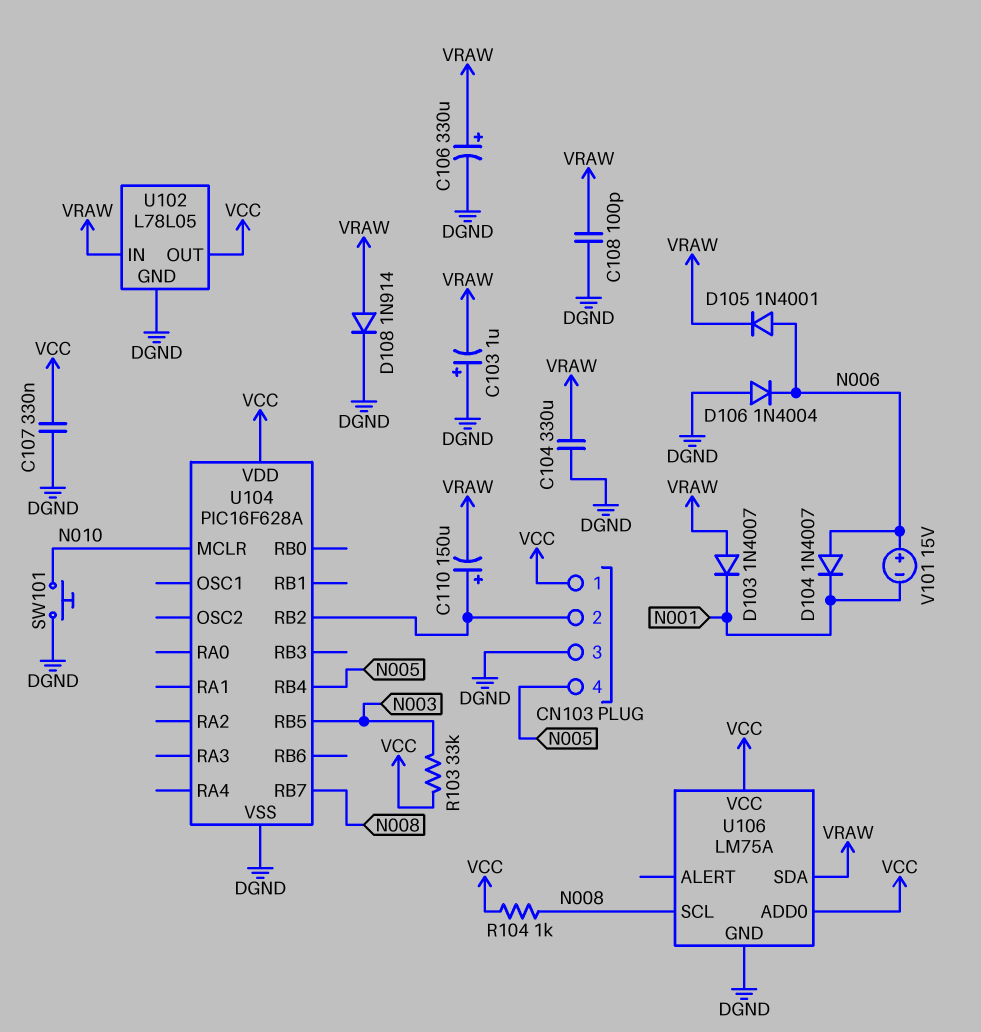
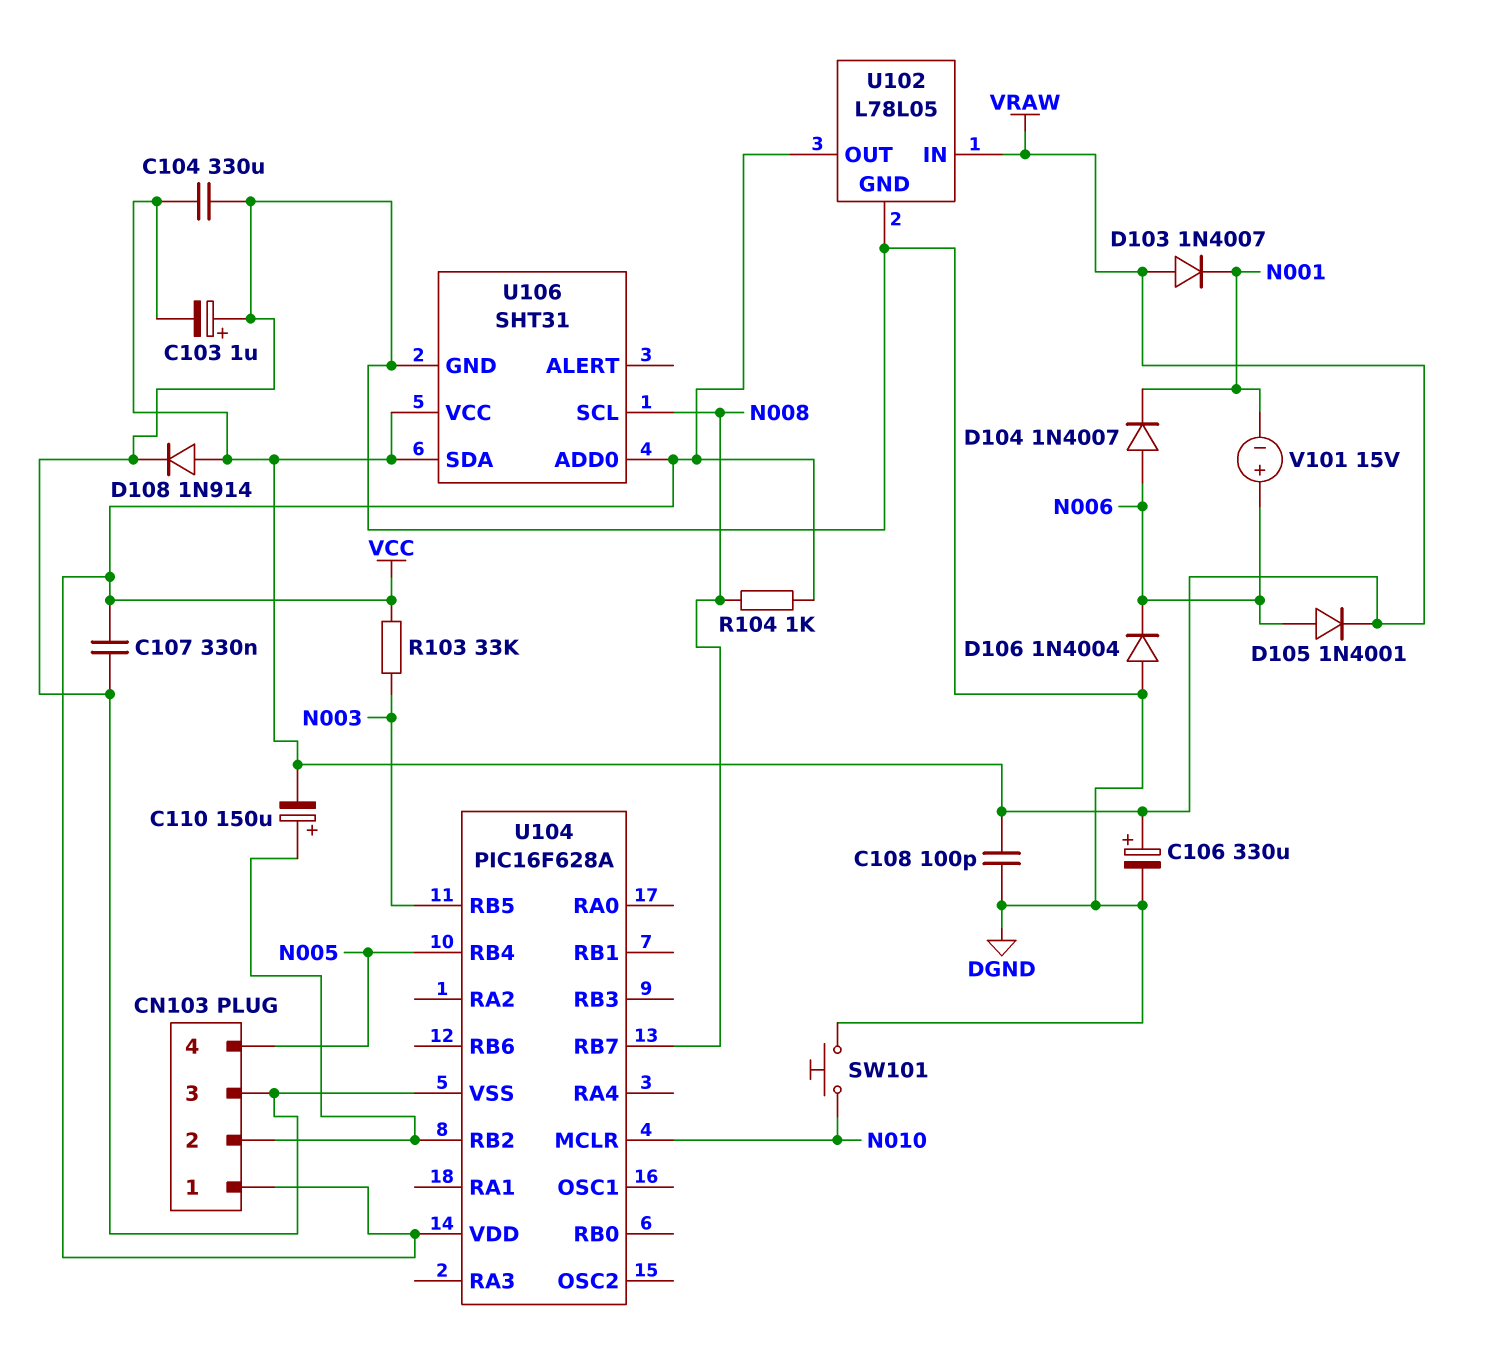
U106: LM75A -> SHT31
U106 pin VCC: VCC -> VRAW

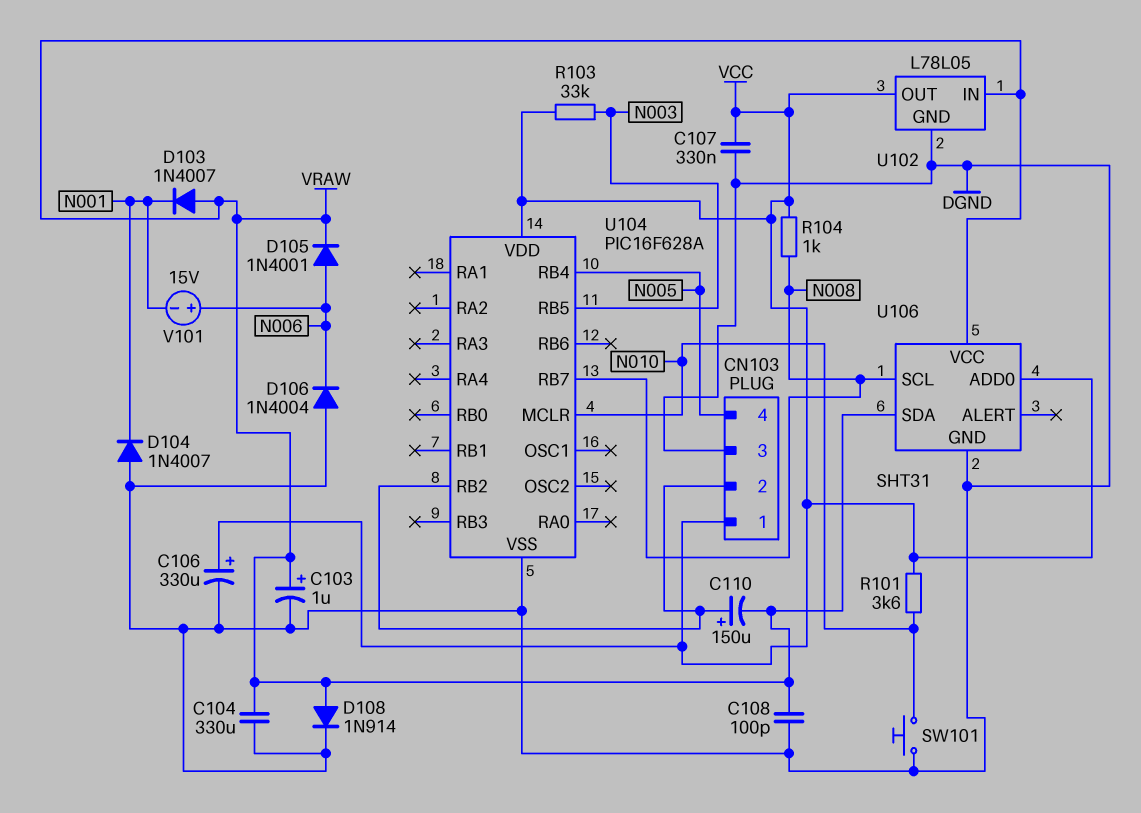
C103: 1uF (plus DGND, minus VRAW) -> 1uF (plus VRAW, minus DGND)
C106: 330uF (plus VRAW, minus DGND) -> 330uF (plus VCC, minus DGND)
D104: diode 1N4007 (A N006, K N001) -> diode 1N4007 (A DGND, K N001)
R101: none -> 3.6k (N010, VCC)

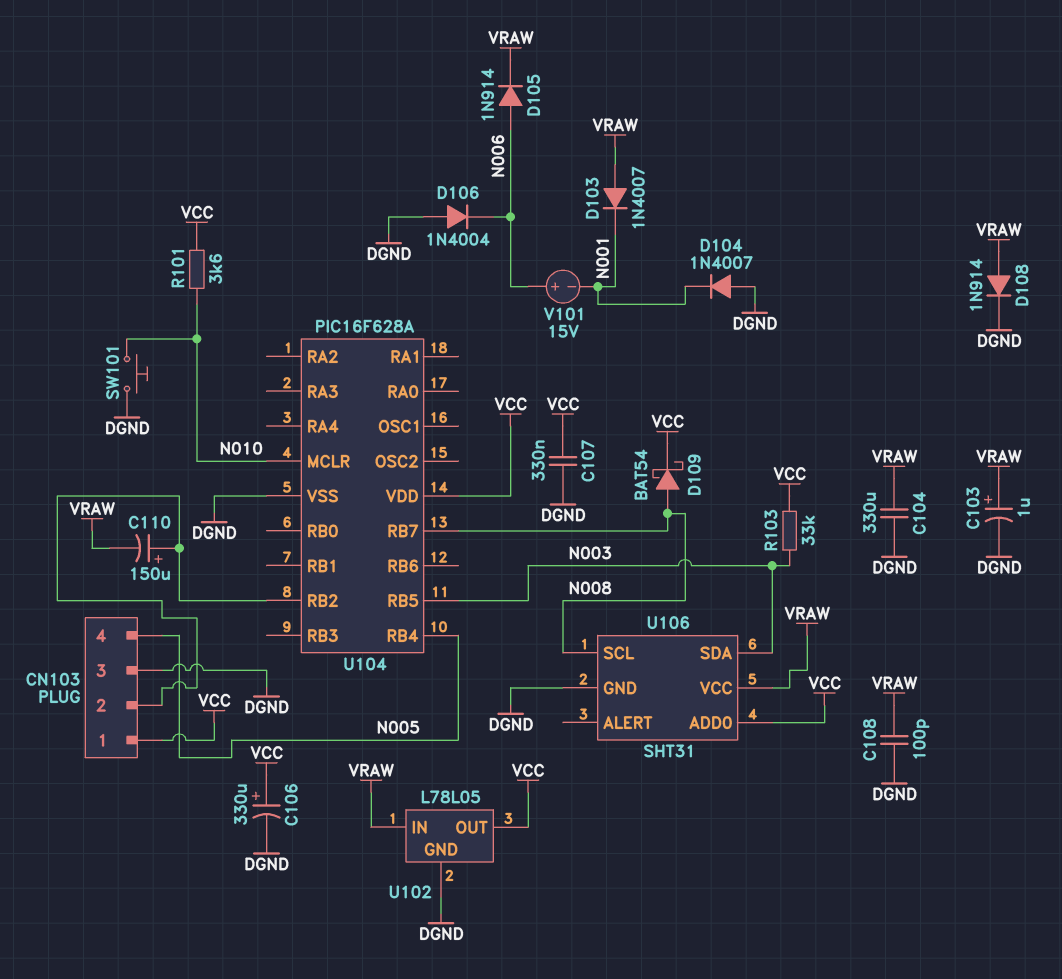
D105: diode 1N4001 (A N006, K VRAW) -> diode 1N914 (A N006, K VRAW)
D109: none -> schottky BAT54 (A N008, K VCC)
R104: 1k (N008, VCC) -> none
U106 pin SDA: VRAW -> N003

